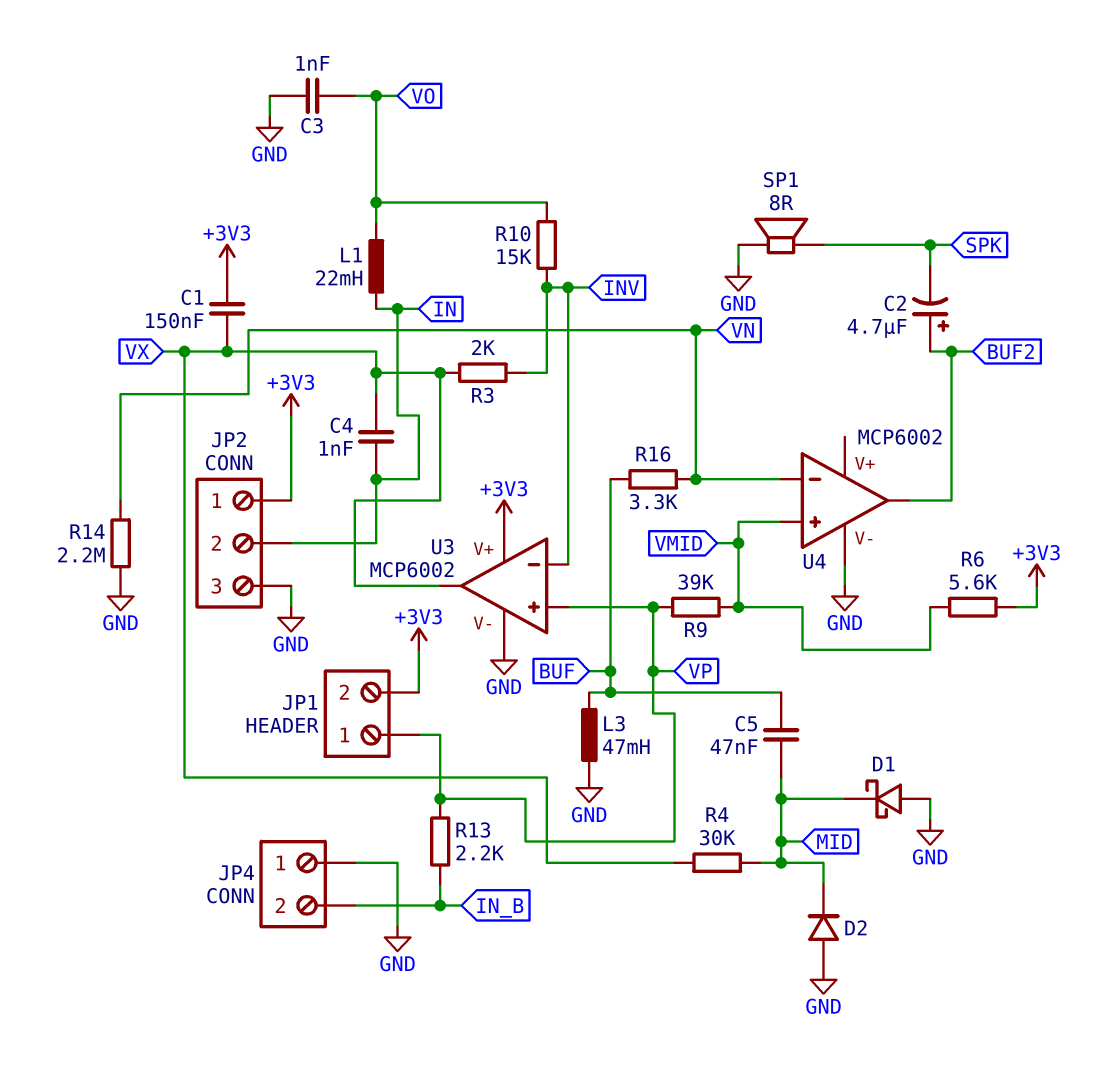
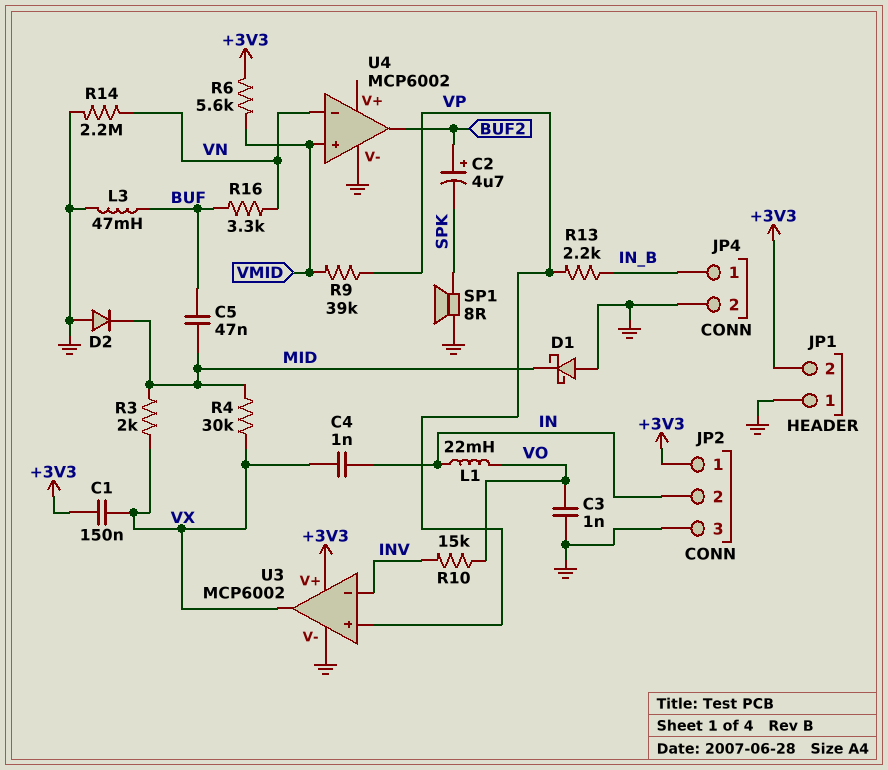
JP1 pin 1: VP -> GND
JP4 pin 1: GND -> IN_B
JP4 pin 2: IN_B -> GND
R3: 2k (INV, VX) -> 2k (MID, VX)

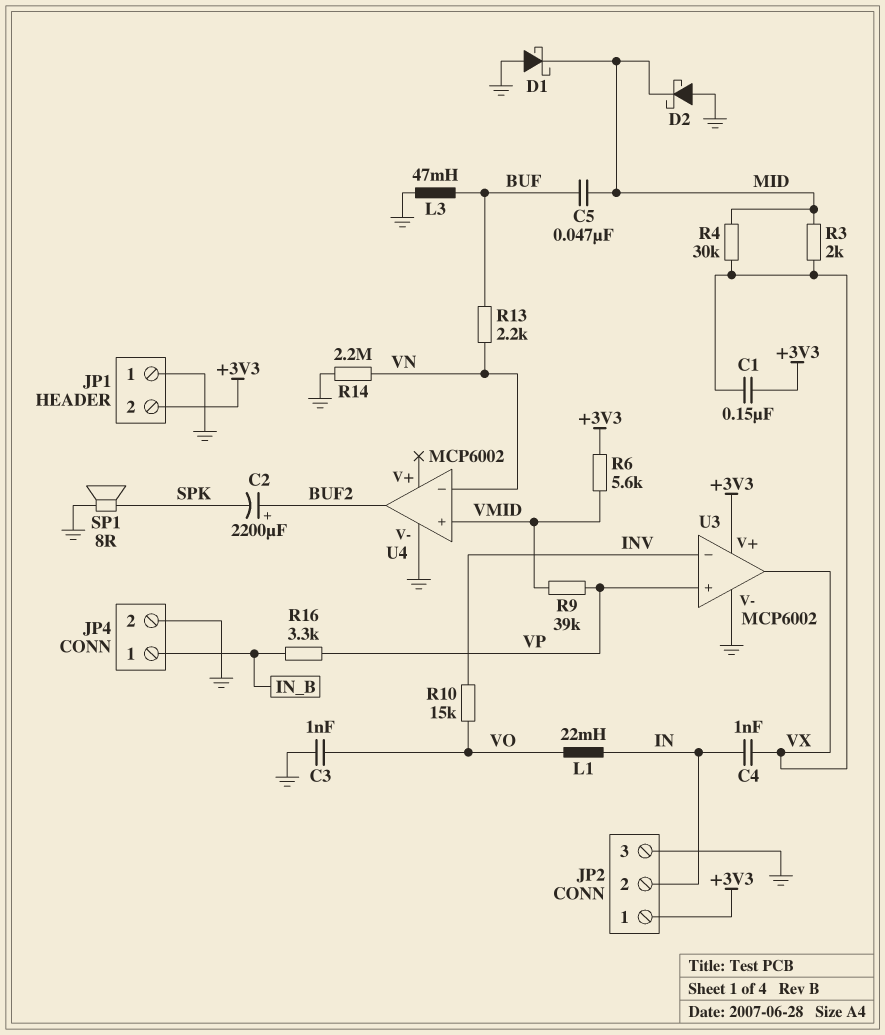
C2: 4.7uF (plus BUF2, minus SPK) -> 2200uF (plus BUF2, minus SPK)
D2: diode (A GND, K MID) -> schottky (A GND, K MID)
R13: 2.2k (IN_B, VP) -> 2.2k (BUF, VN)
R16: 3.3k (BUF, VN) -> 3.3k (IN_B, VP)

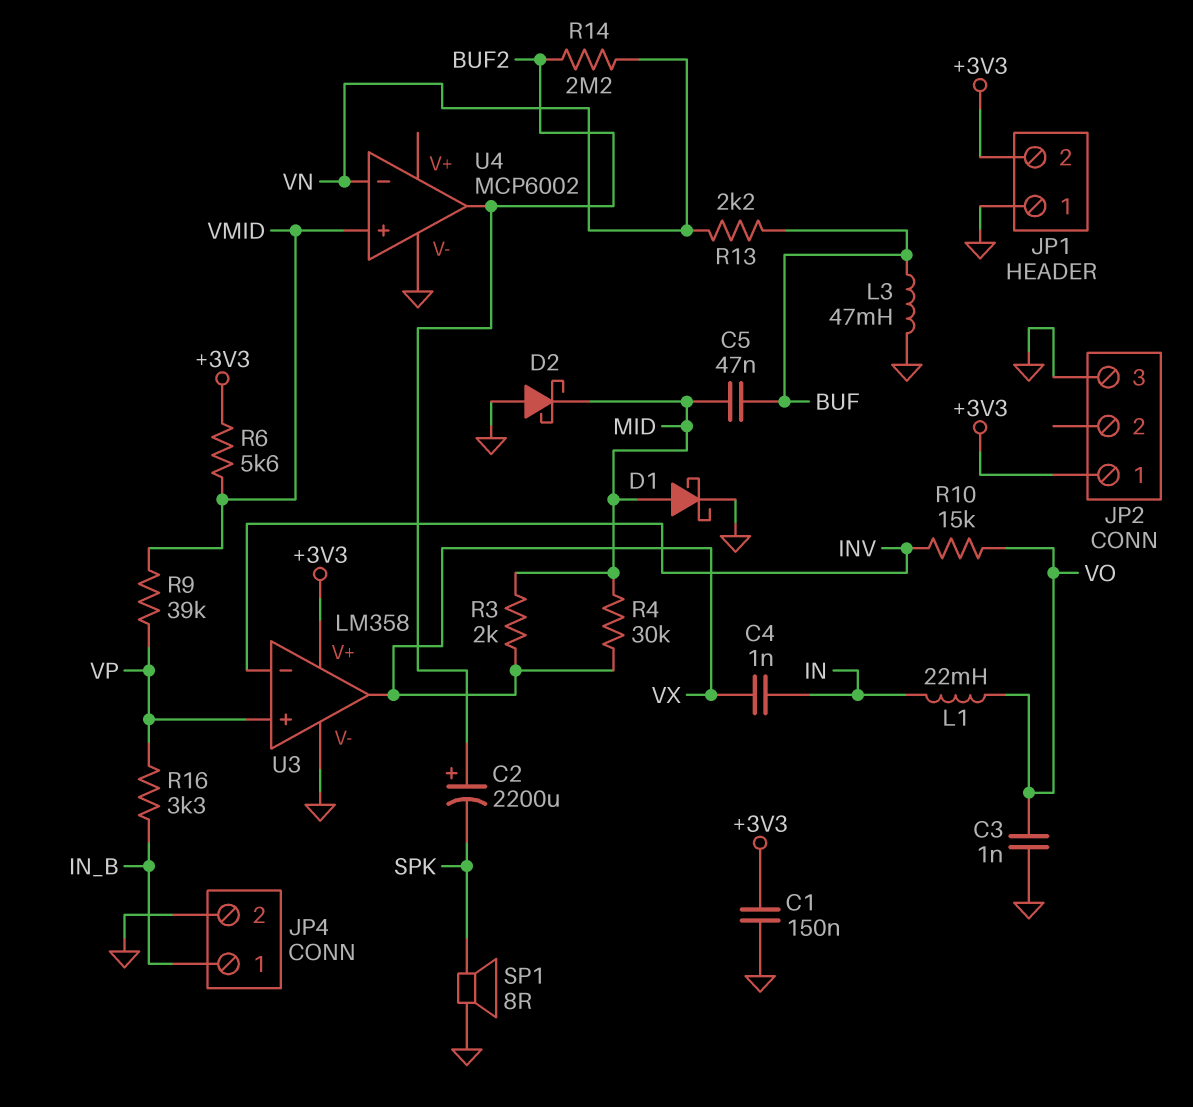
C1: 150nF (+3V3, VX) -> 150nF (+3V3, GND)
D1: schottky (A GND, K MID) -> schottky (A MID, K GND)
JP2 pin 2: IN -> none
R14: 2.2M (GND, VN) -> 2.2M (BUF2, VN)
U3: MCP6002 -> LM358

